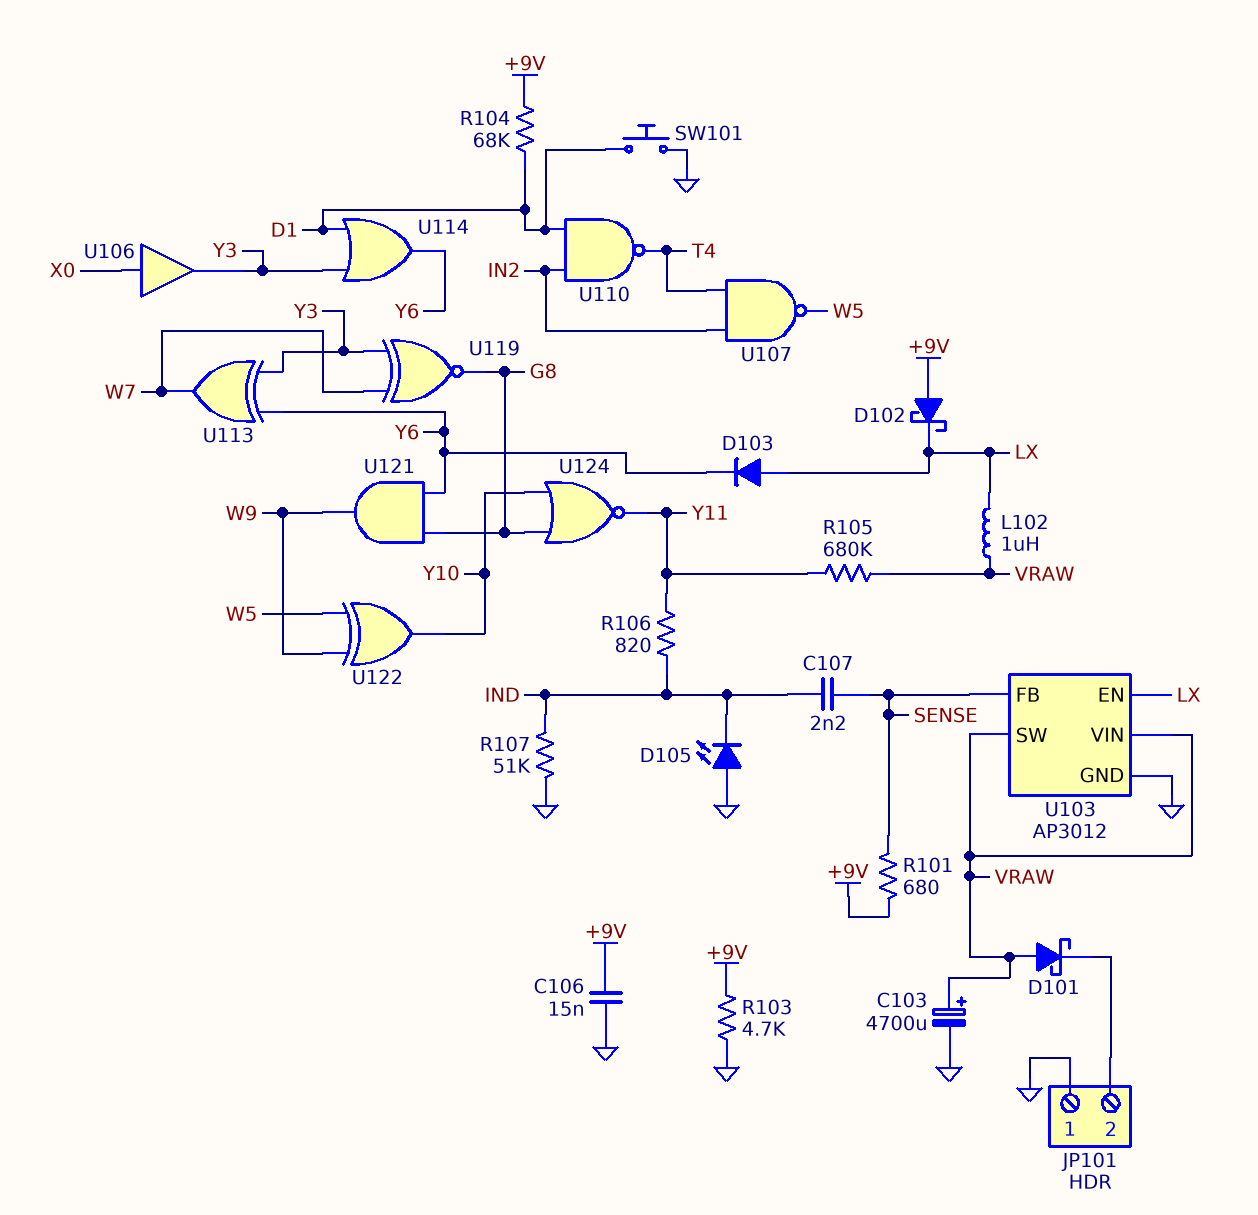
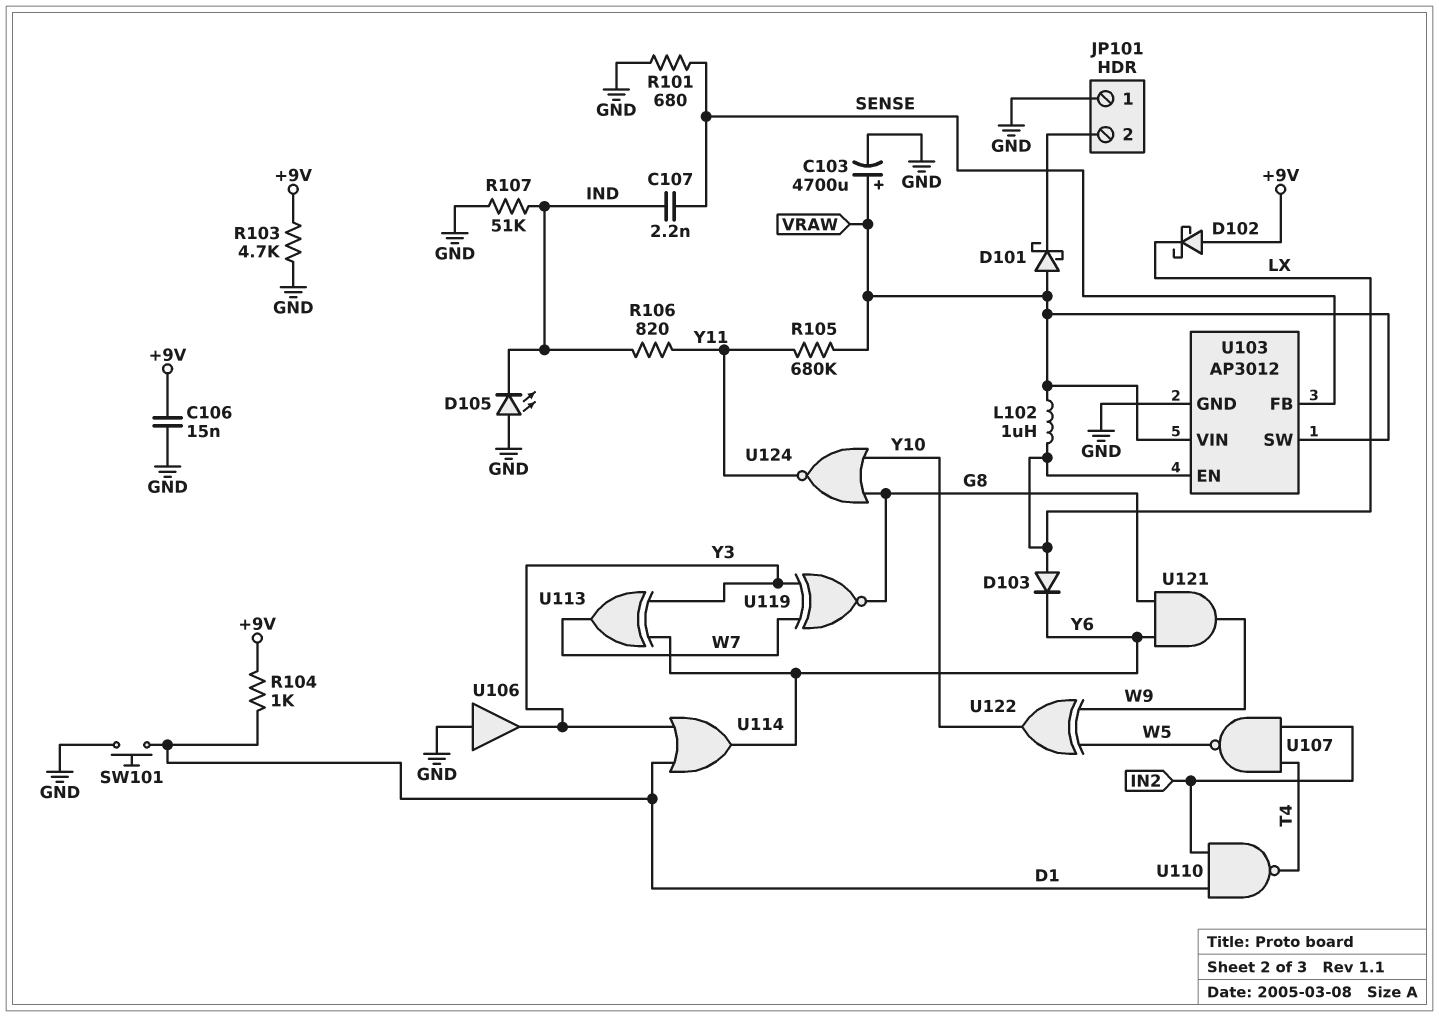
R101: 680 (+9V, SENSE) -> 680 (GND, SENSE)
R104: 68k (+9V, D1) -> 1k (+9V, D1)
U106: buffer (in X0, out Y3) -> buffer (in GND, out Y3)

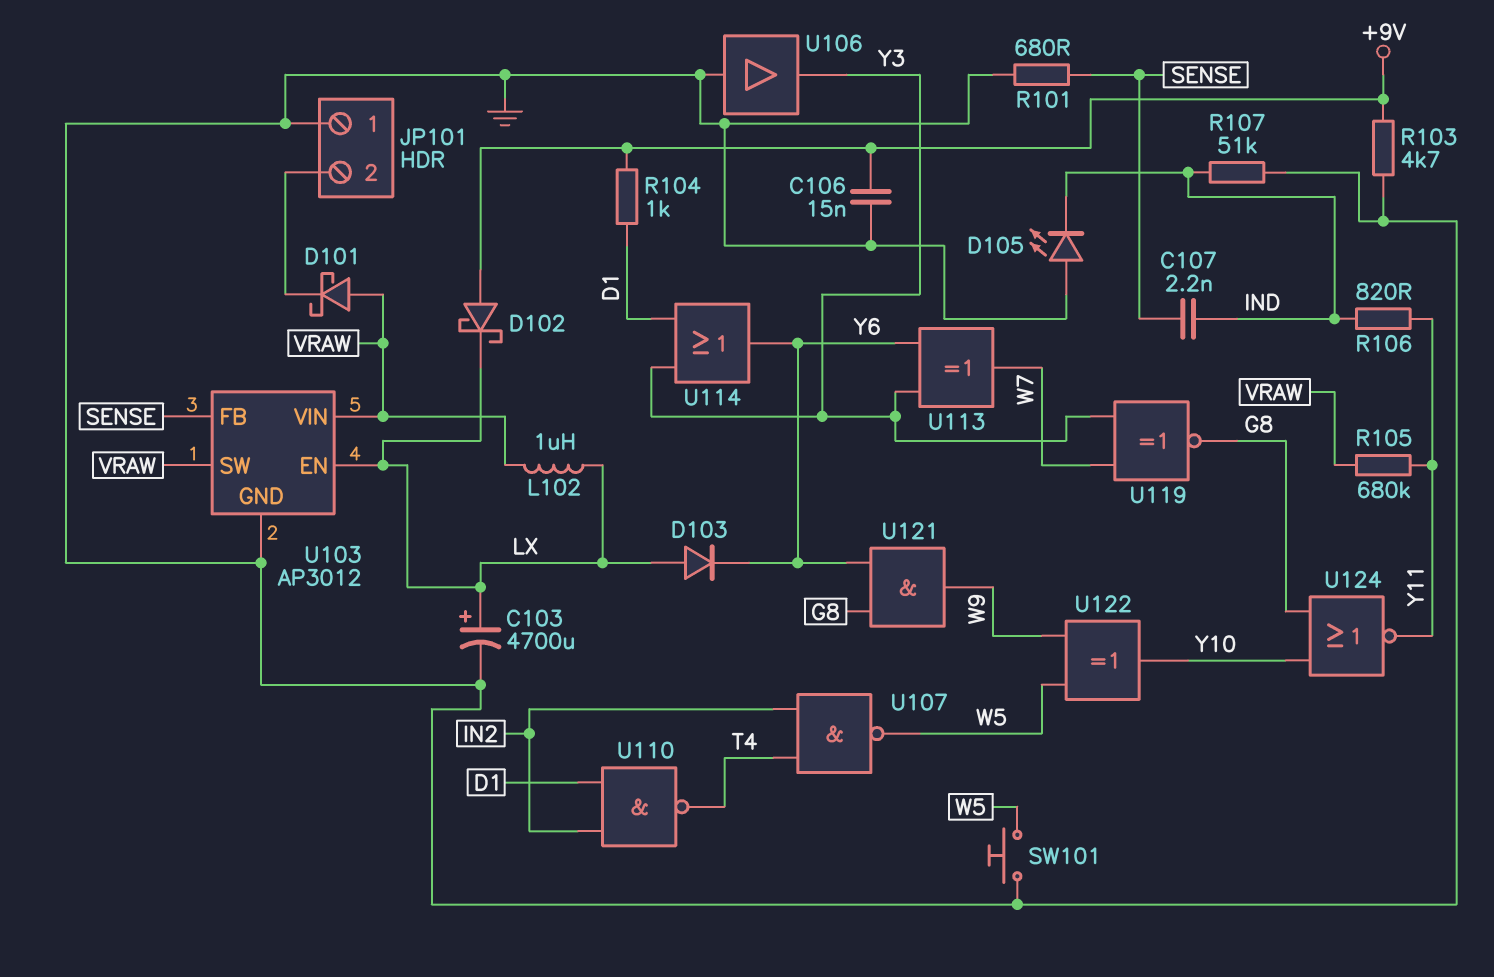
C103: 4700uF (plus VRAW, minus GND) -> 4700uF (plus LX, minus GND)
SW101: button (D1, GND) -> button (GND, W5)

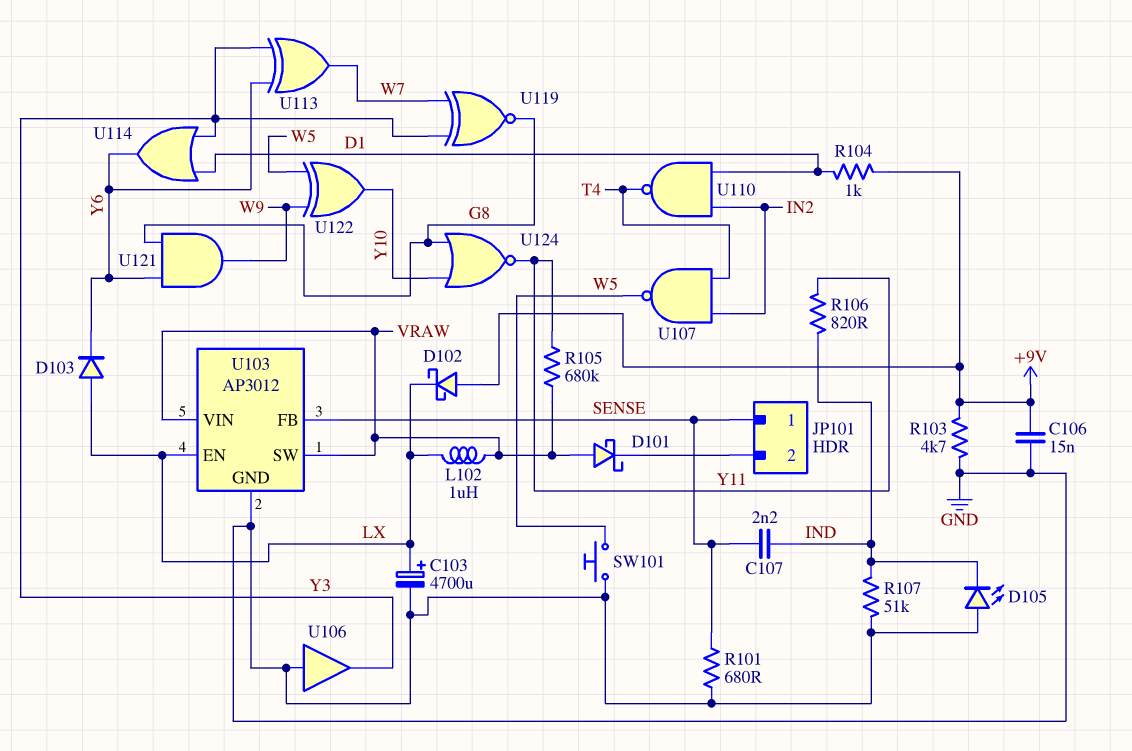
JP101 pin 1: GND -> SENSE

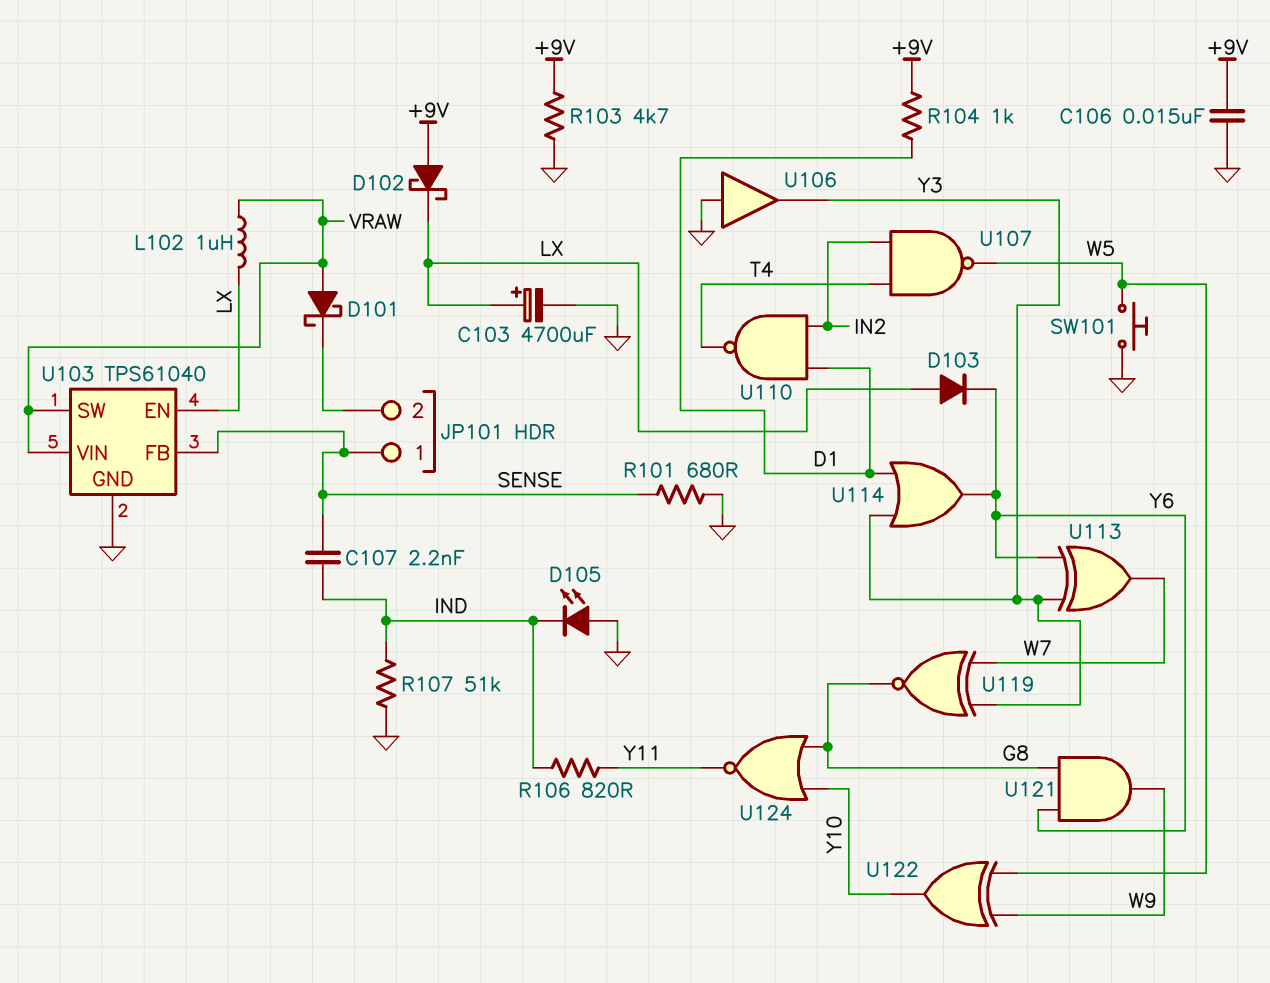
R105: 680k (VRAW, Y11) -> none
U103: AP3012 -> TPS61040

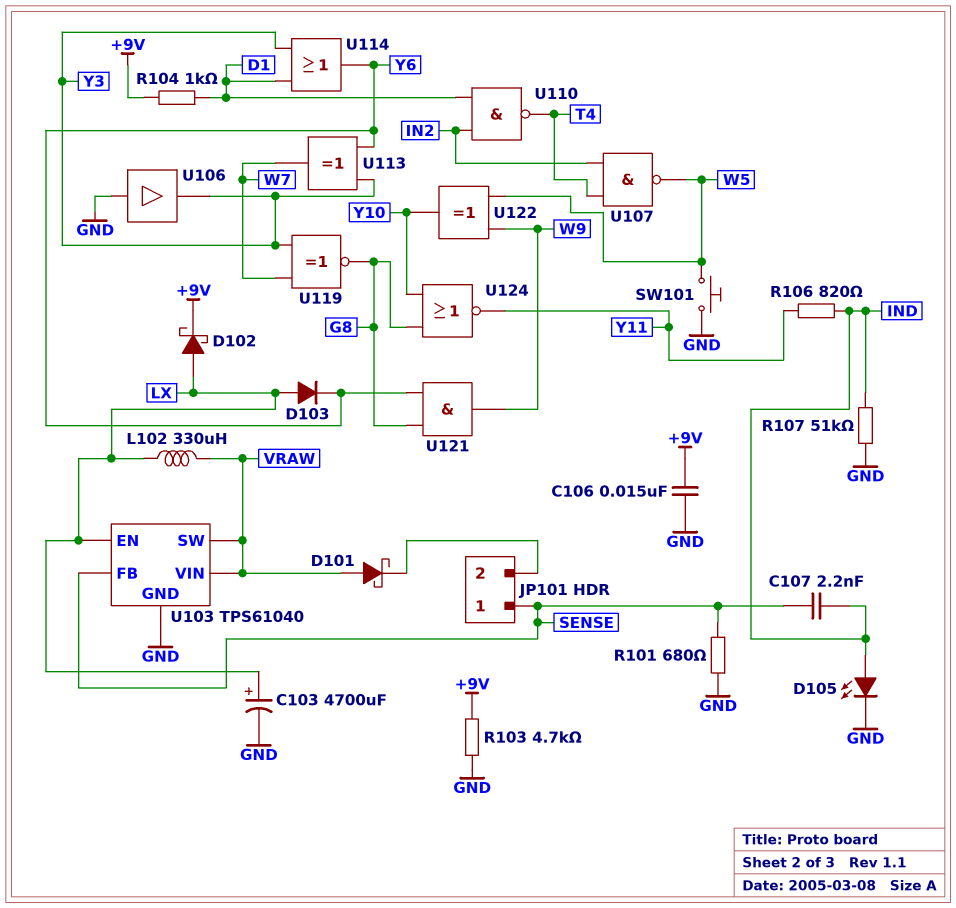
D102: schottky (A +9V, K LX) -> schottky (A LX, K +9V)
D105: LED (A GND, K IND) -> LED (A IND, K GND)
L102: 1uH (LX, VRAW) -> 330uH (LX, VRAW)

